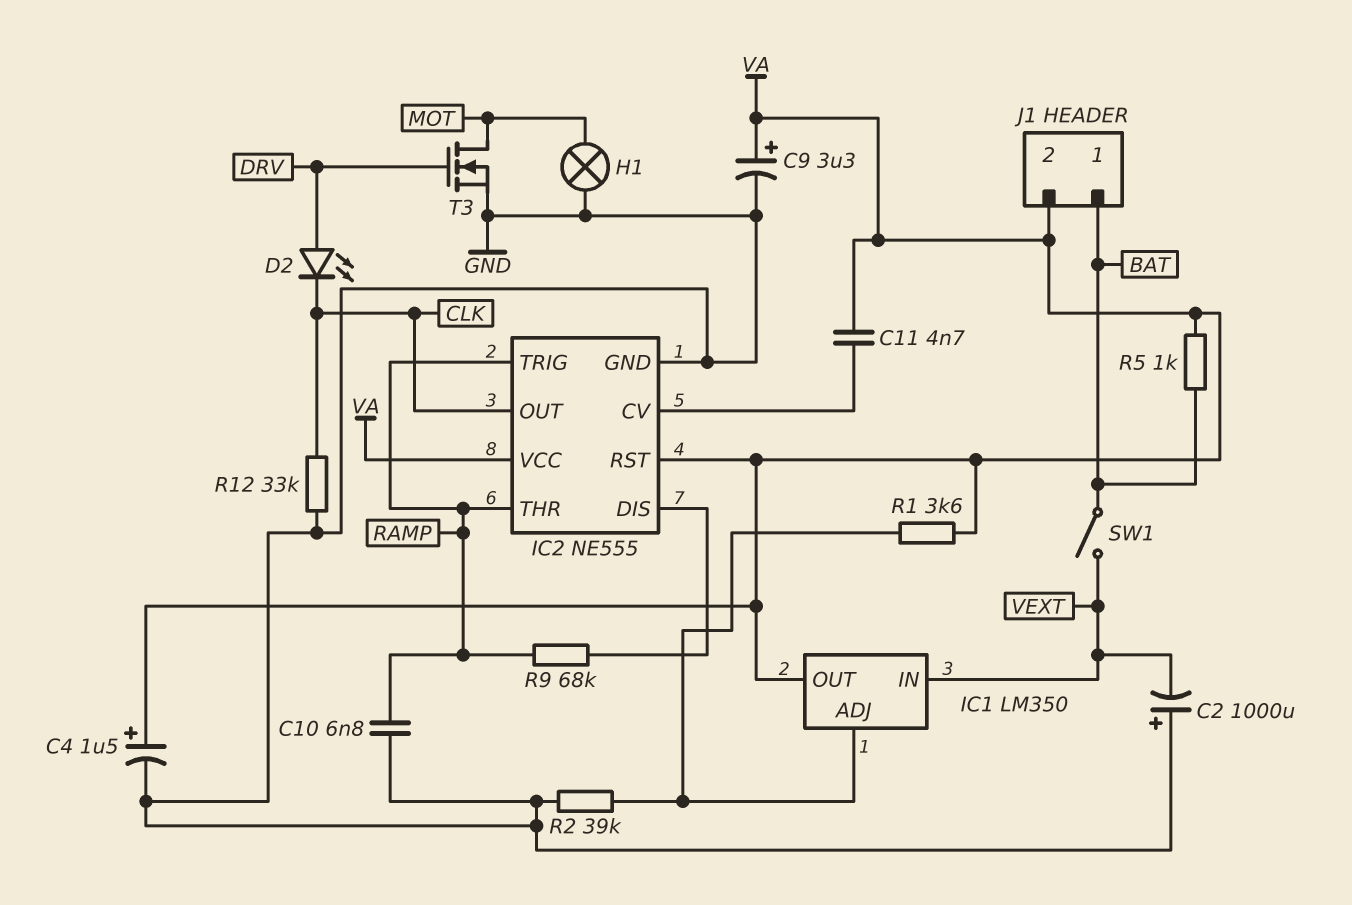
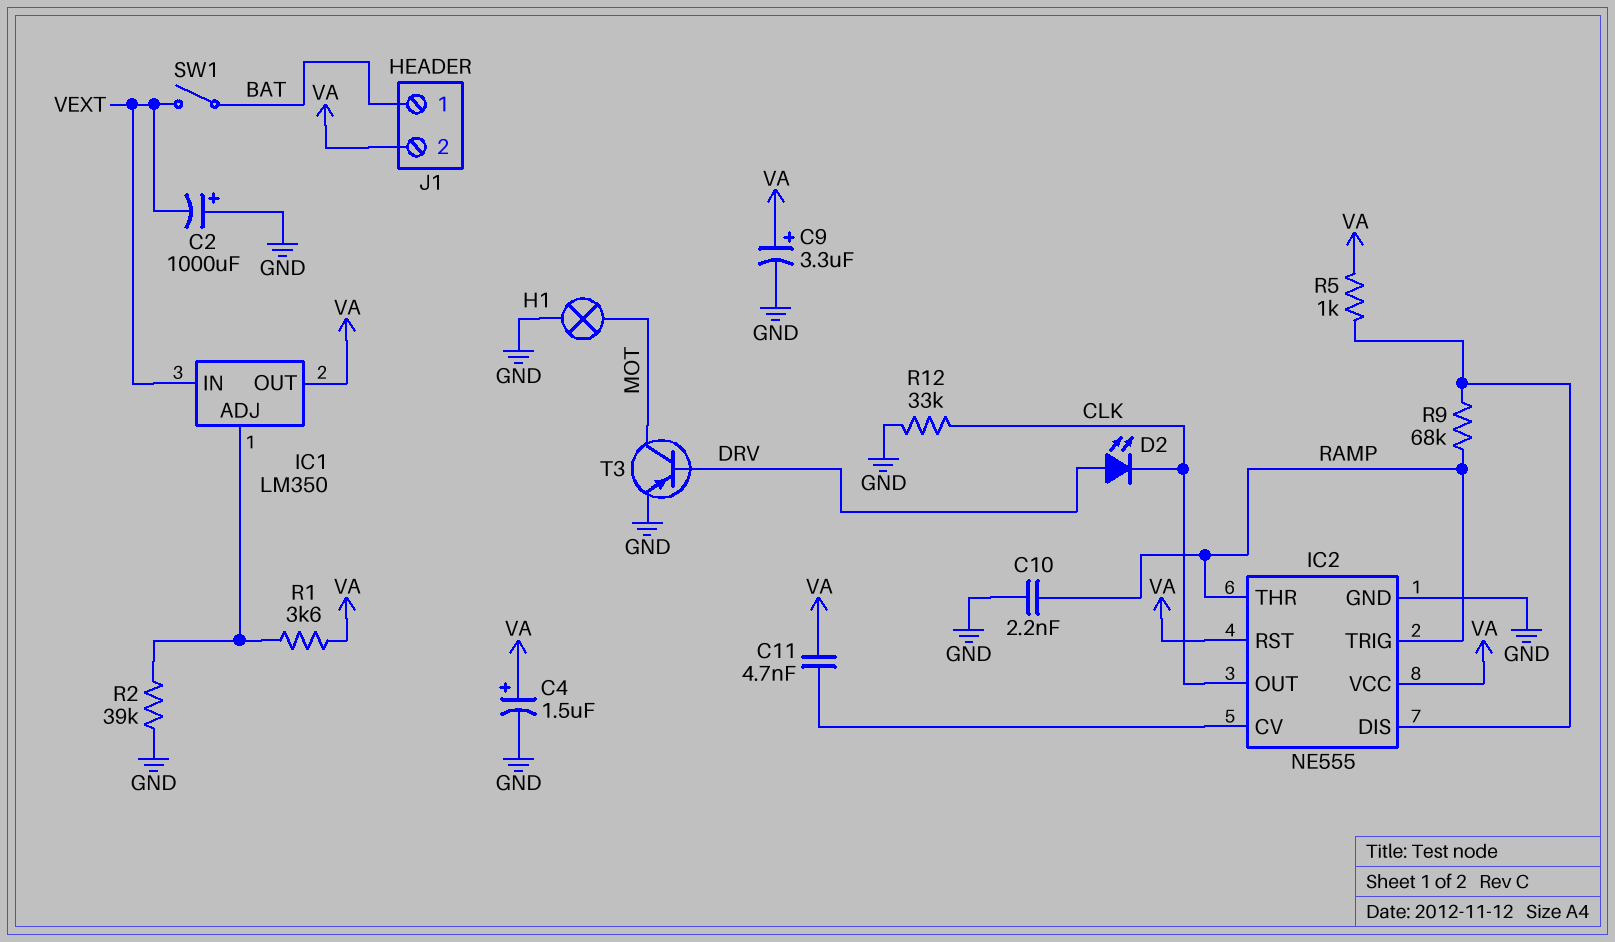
C10: 6.8nF (GND, RAMP) -> 2.2nF (GND, RAMP)
R5: 1k (BAT, VA) -> 1k (IC2/DIS, VA)
T3: NMOS (G DRV, D MOT, S GND) -> PNP (B DRV, C MOT, E GND)

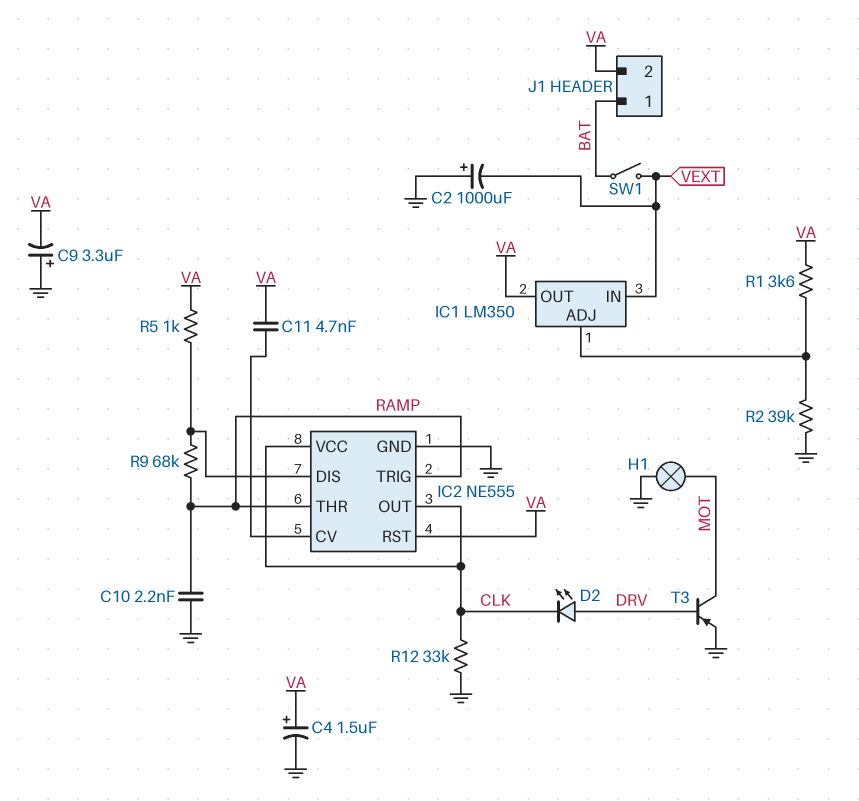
C9: 3.3uF (plus VA, minus GND) -> 3.3uF (plus GND, minus VA)
IC2 pin VCC: VA -> CLK

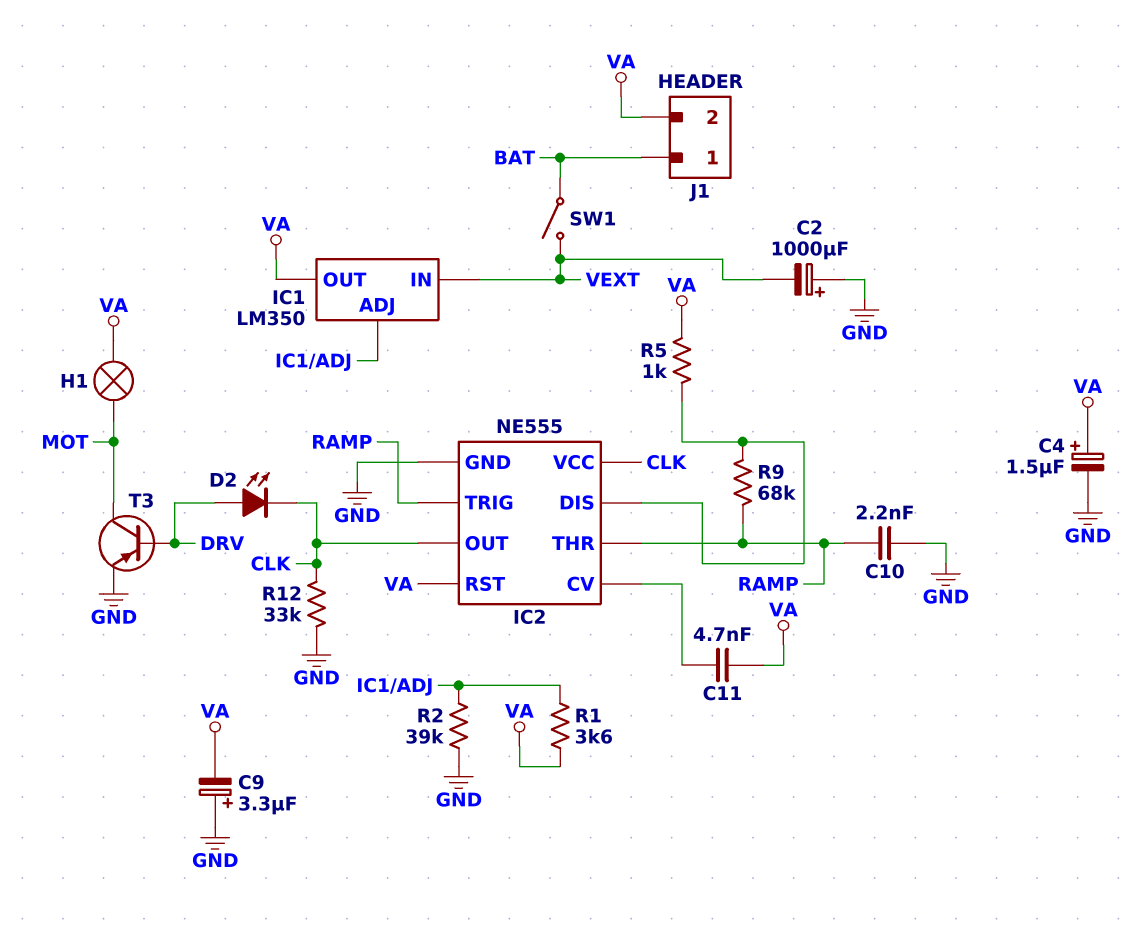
H1: lamp (GND, MOT) -> lamp (MOT, VA)

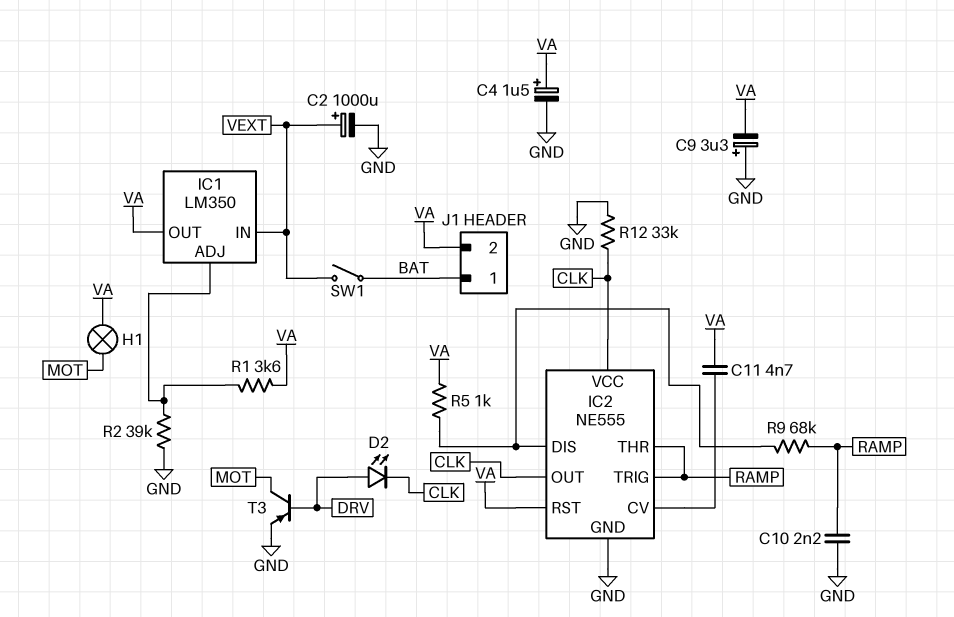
C2: 1000uF (plus GND, minus VEXT) -> 1000uF (plus VEXT, minus GND)

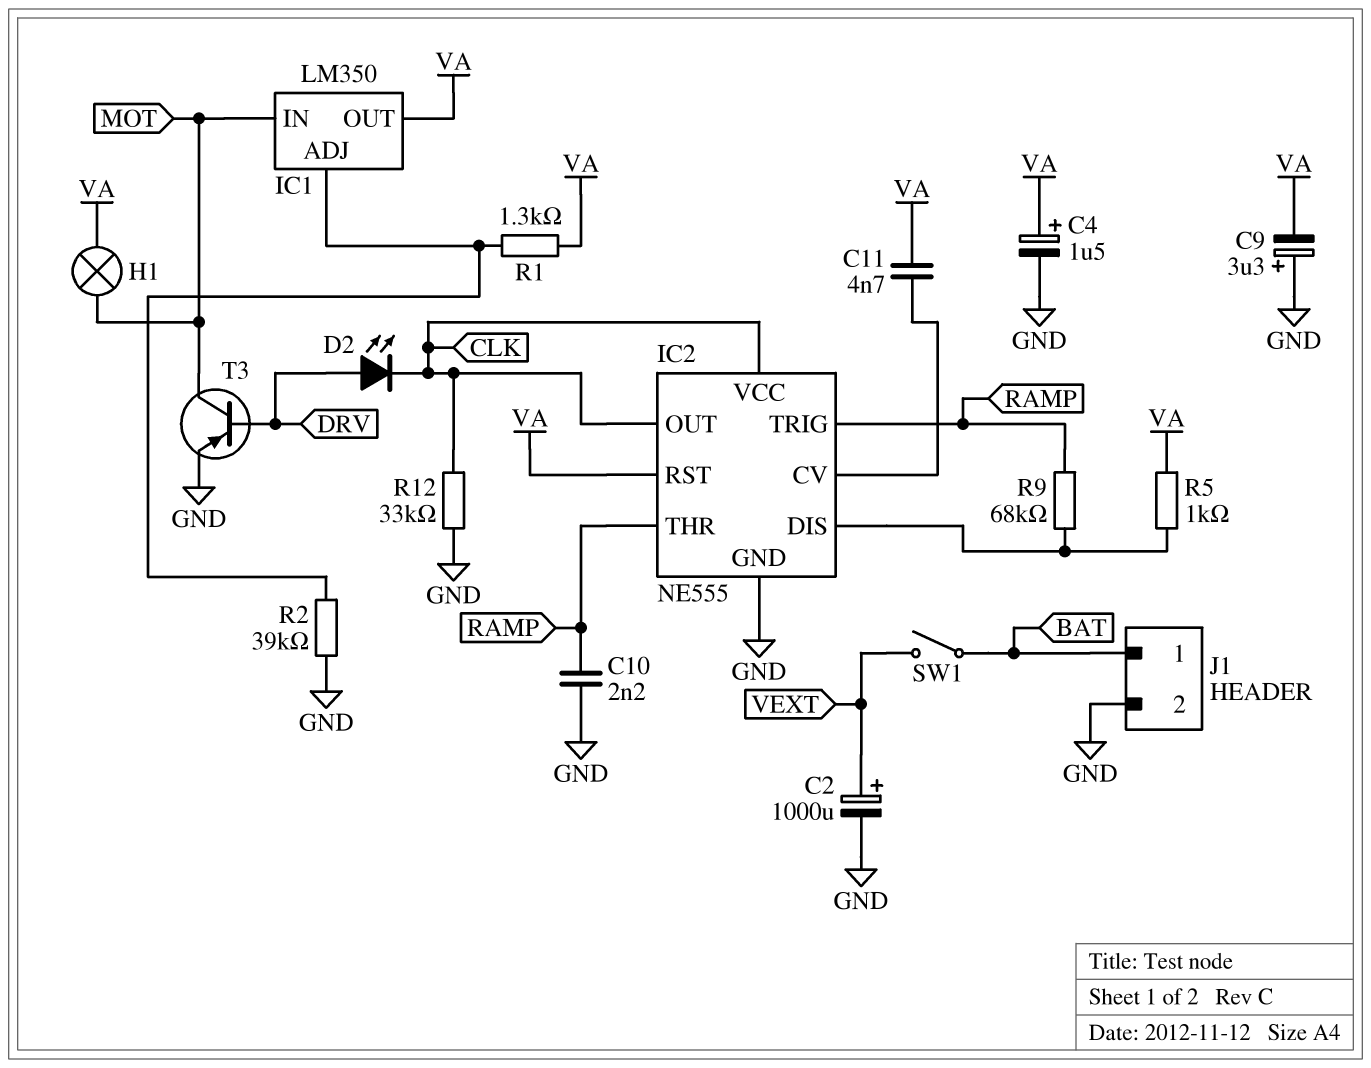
IC1 pin IN: VEXT -> MOT
J1 pin 2: VA -> GND
R1: 3.6k (IC1/ADJ, VA) -> 1.3k (IC1/ADJ, VA)

